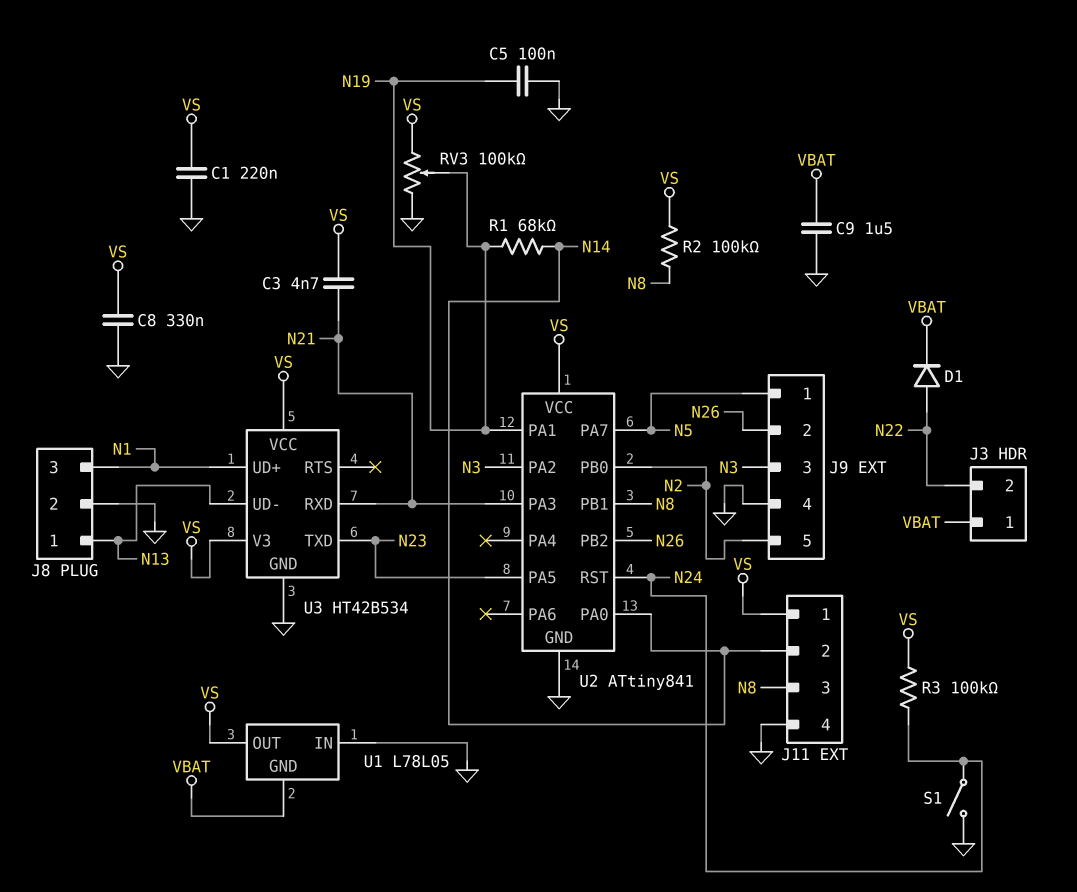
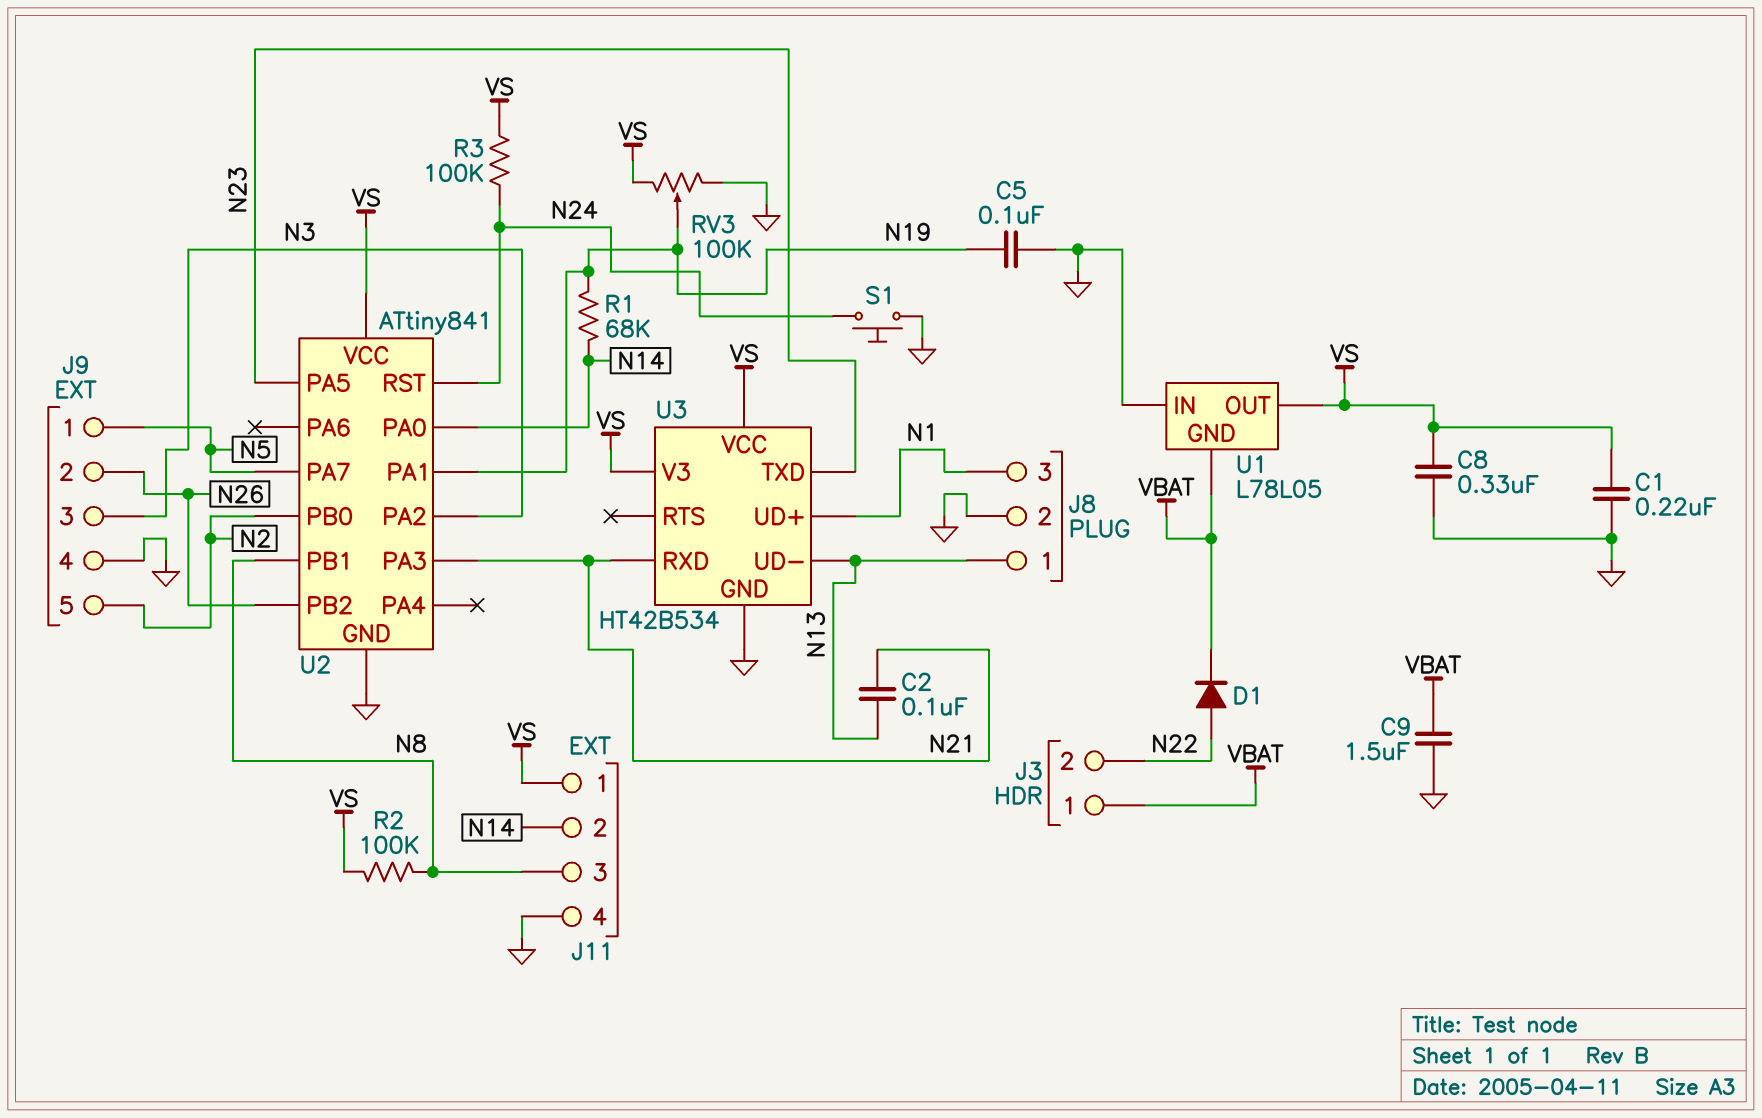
C2: none -> 100nF (N13, N21)
C3: 4.7nF (N21, VS) -> none
S1: switch (GND, N24) -> button (GND, N24)

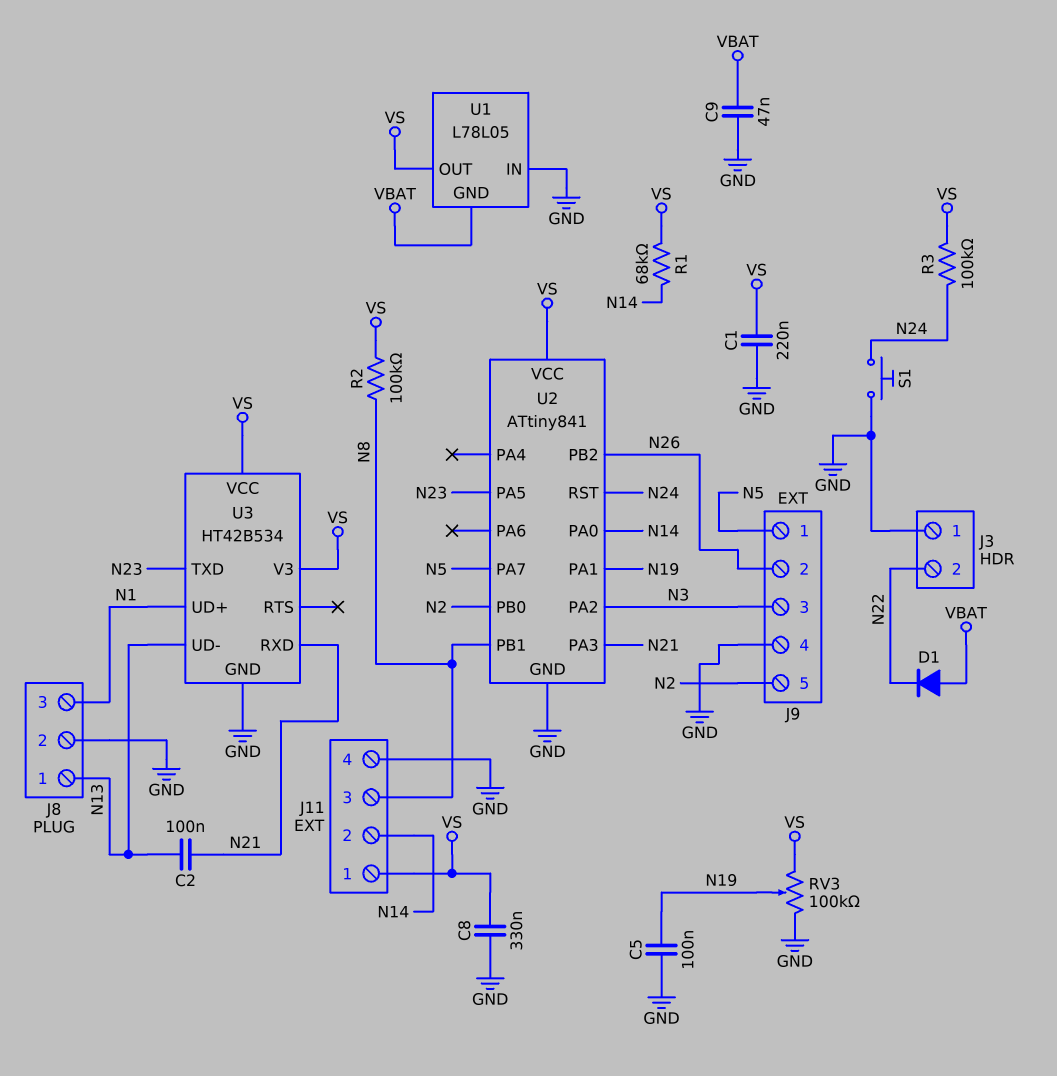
C9: 1.5uF (GND, VBAT) -> 47nF (GND, VBAT)
D1: diode (A N22, K VBAT) -> diode (A VBAT, K N22)
J3 pin 1: VBAT -> GND
R1: 68k (N14, N19) -> 68k (N14, VS)

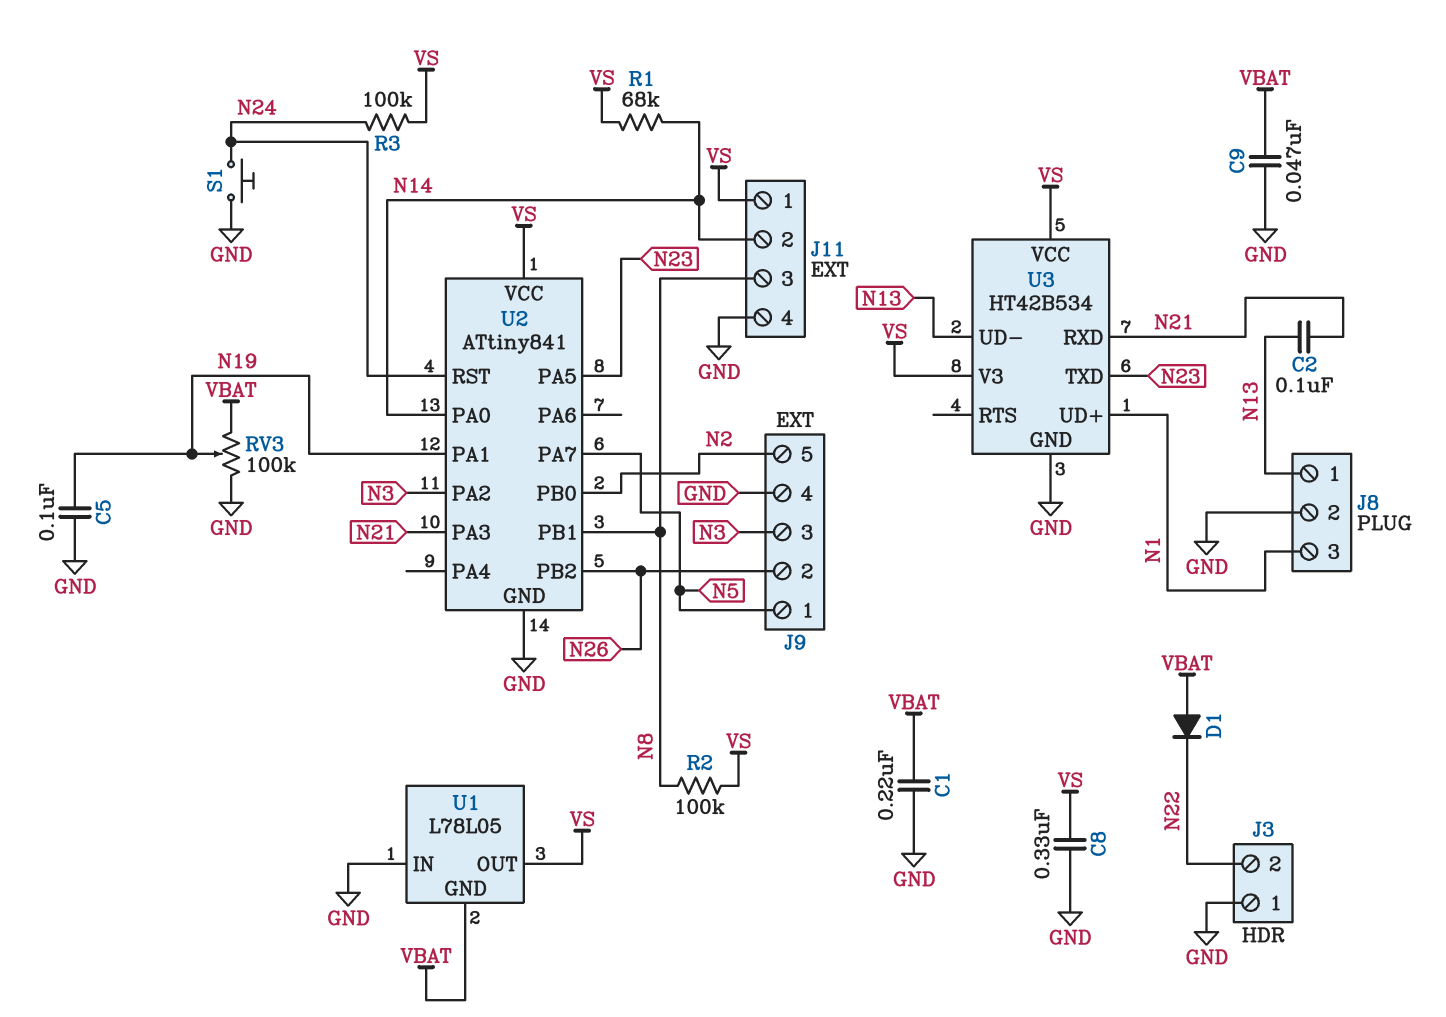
C1: 220nF (GND, VS) -> 220nF (GND, VBAT)
RV3: 100k (GND, VS, wiper N19) -> 100k (GND, VBAT, wiper N19)

